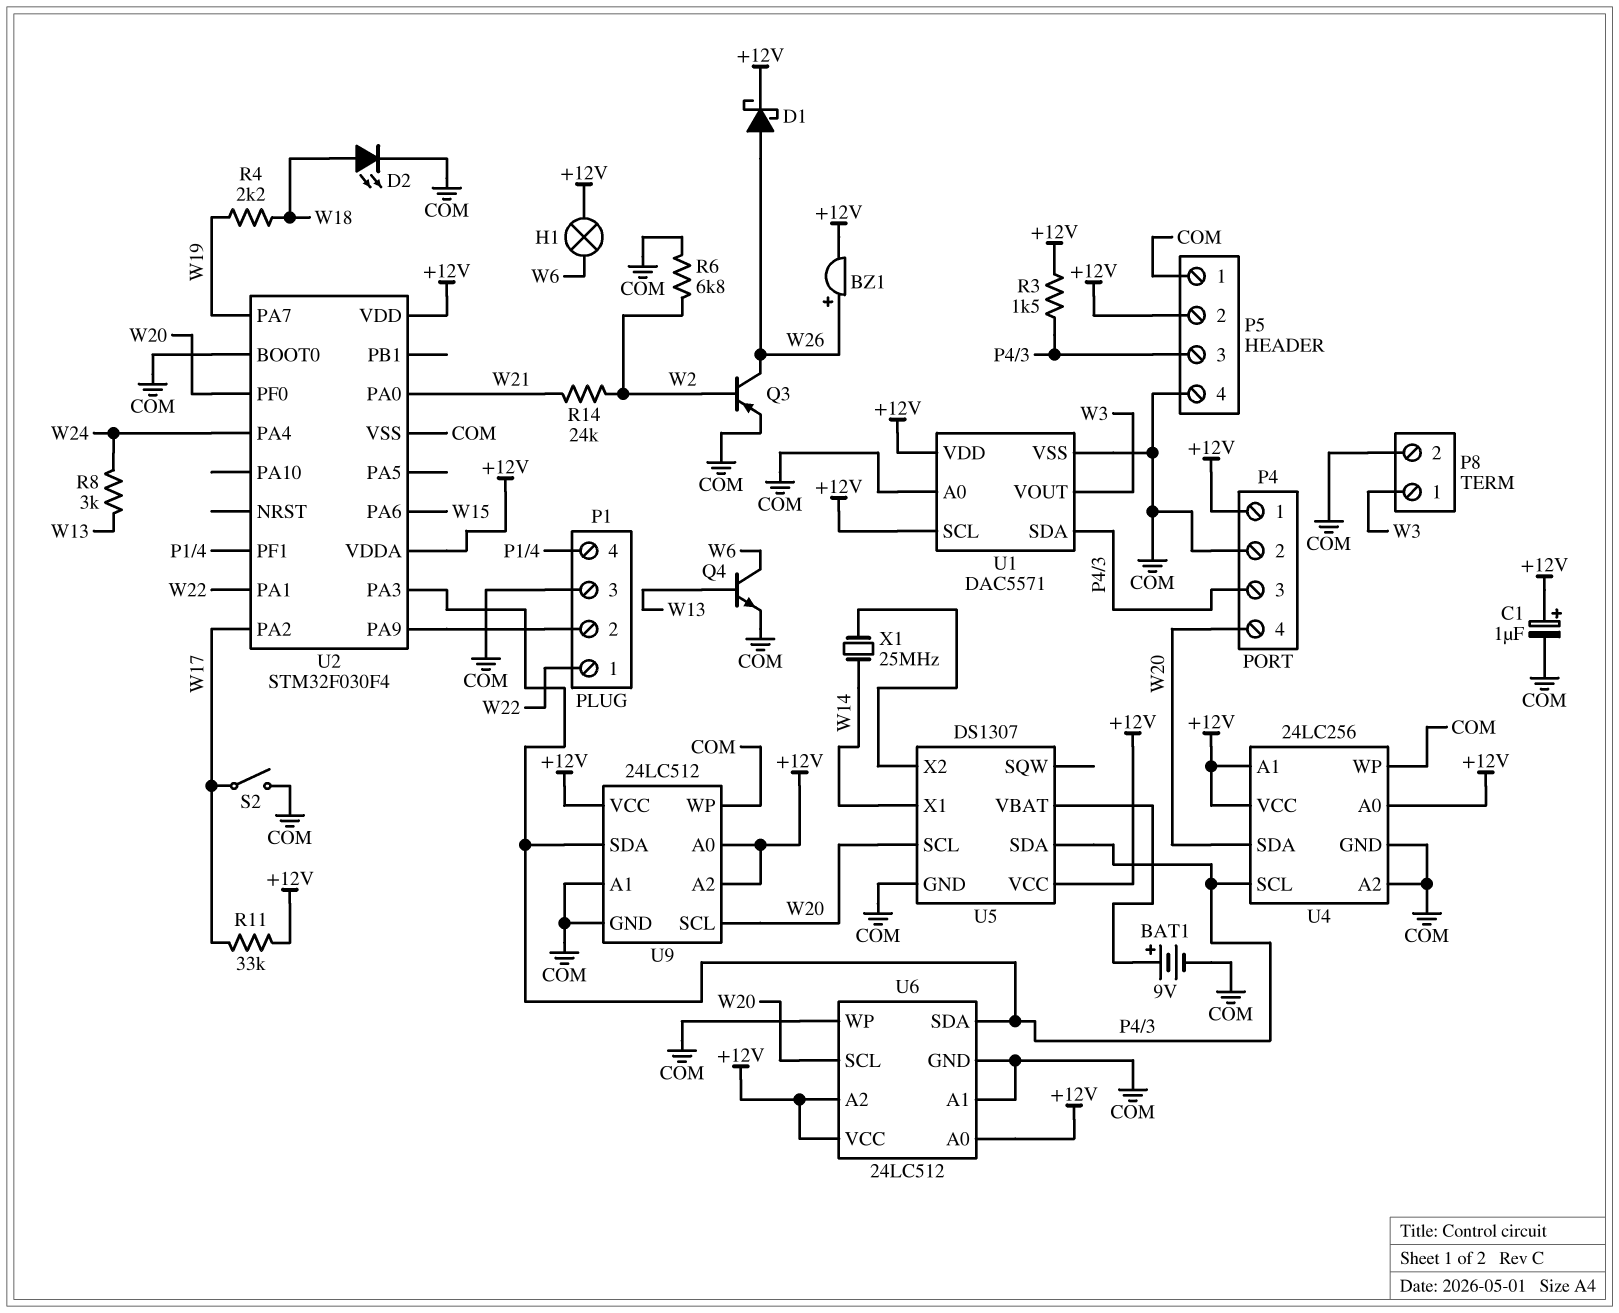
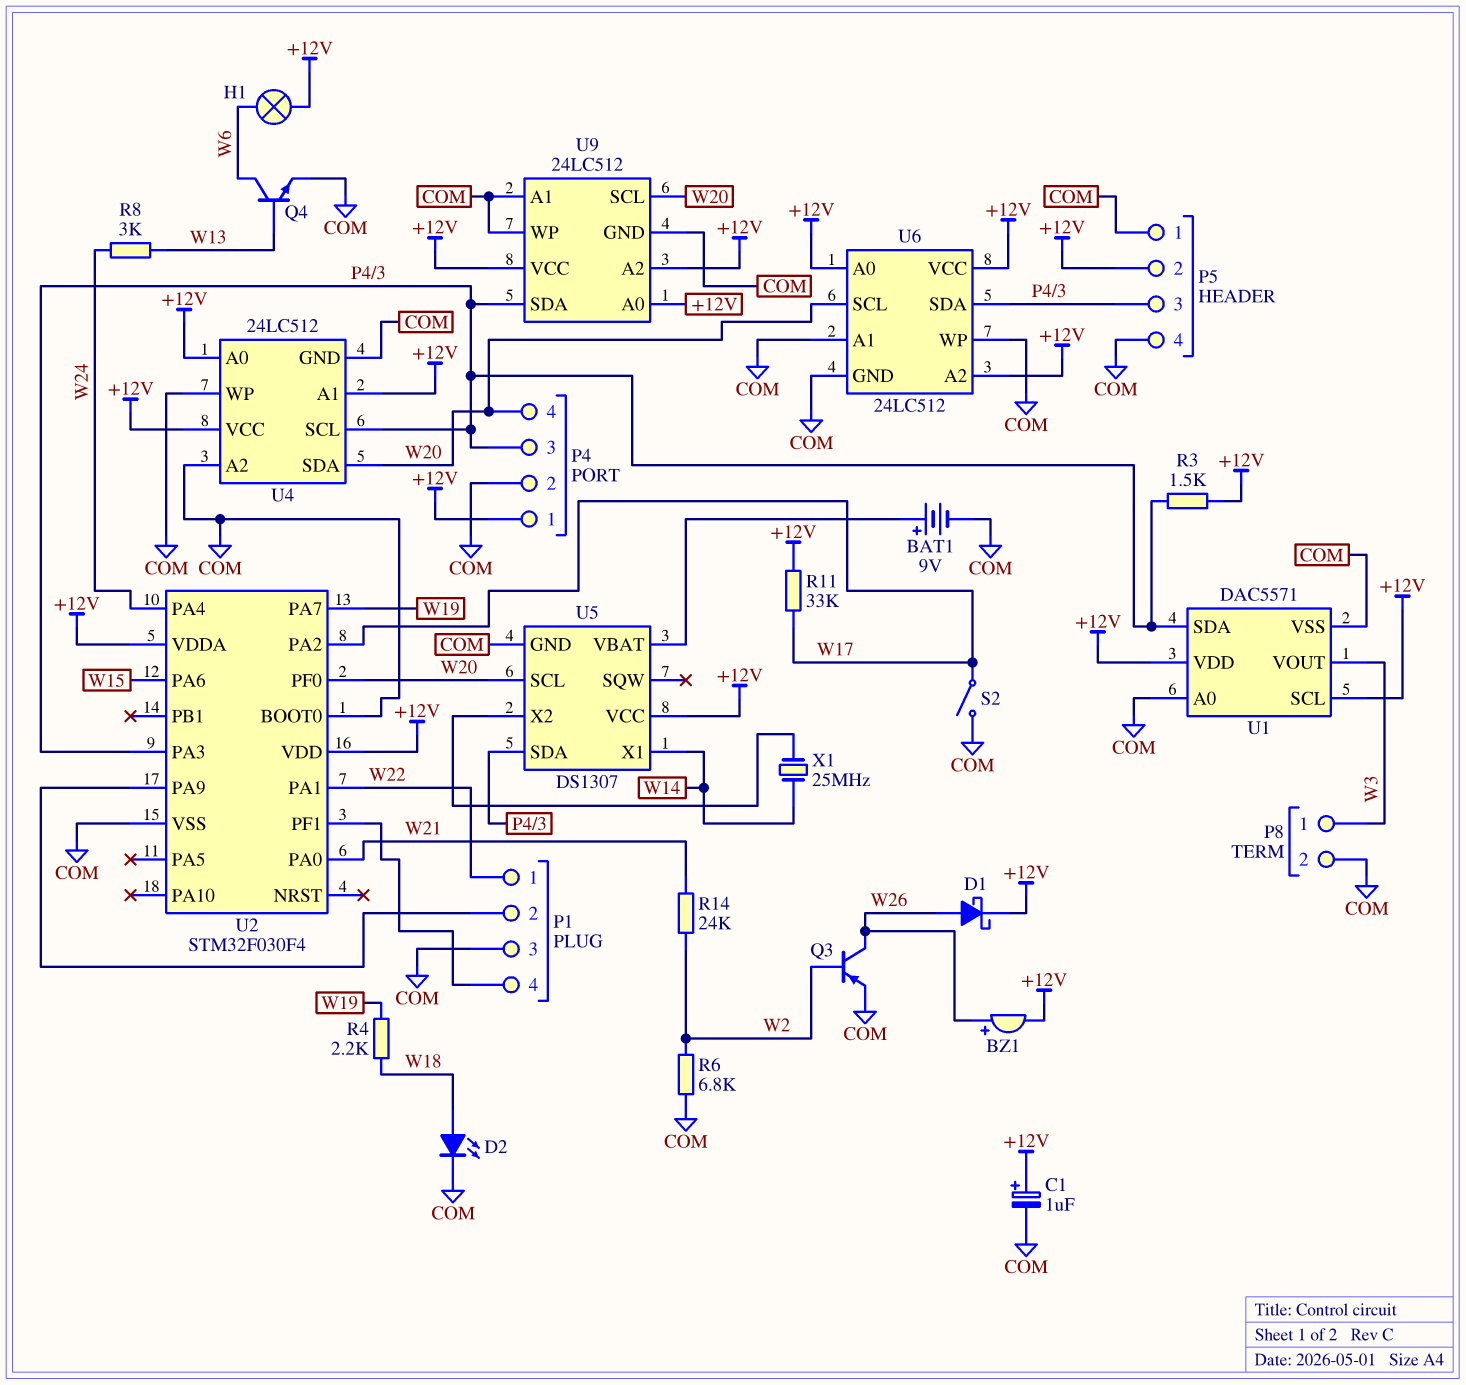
U4: 24LC256 -> 24LC512

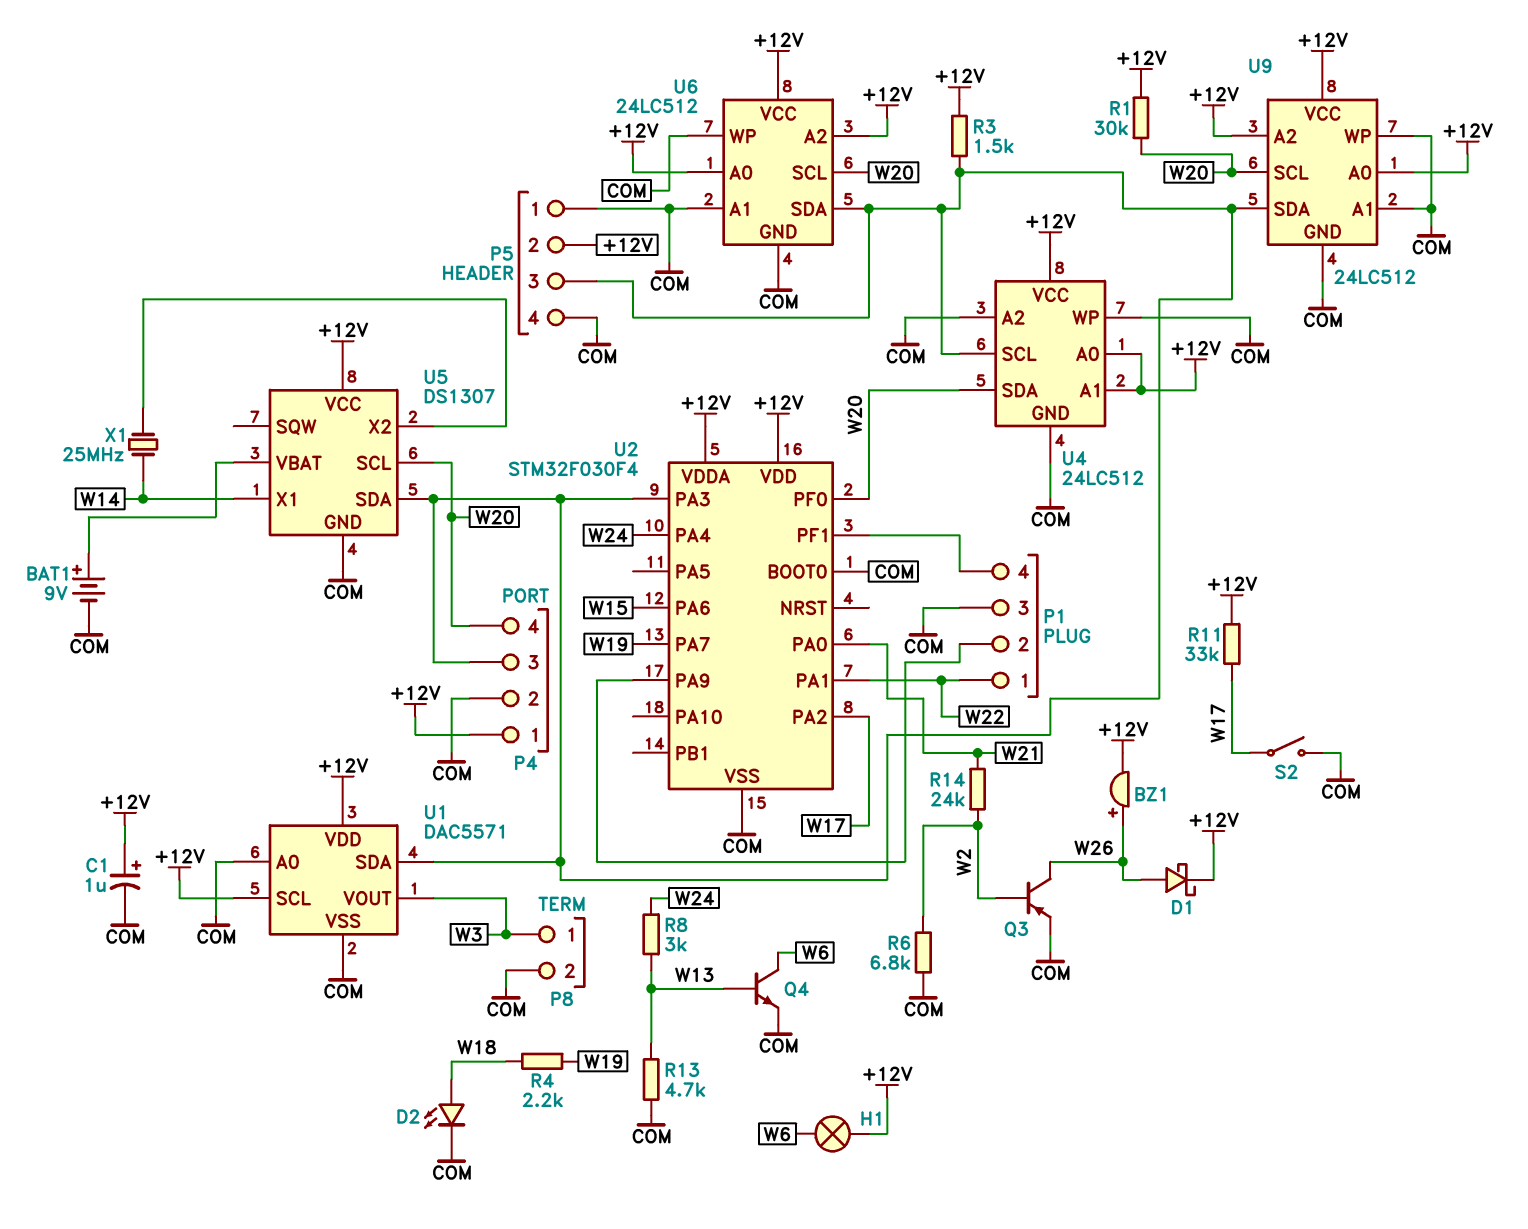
R1: none -> 30k (+12V, W20)
R13: none -> 4.7k (COM, W13)

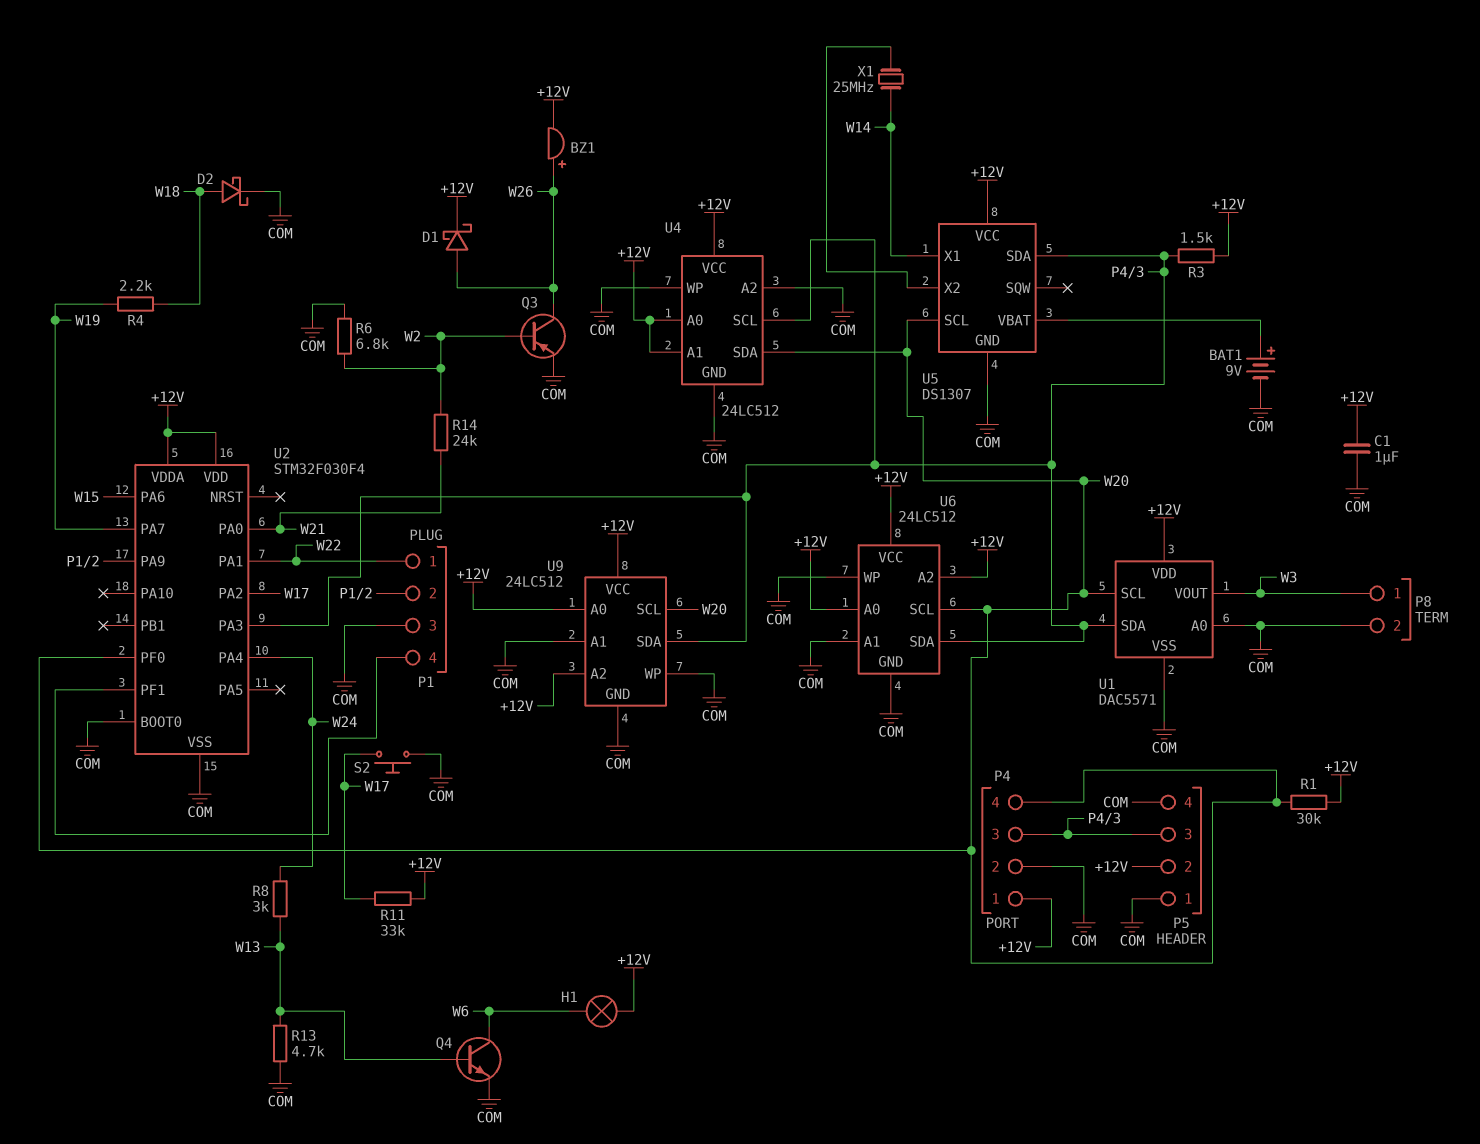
C1: 1uF (plus +12V, minus COM) -> 1uF (+12V, COM)
D2: LED (A W18, K COM) -> schottky (A W18, K COM)
S2: switch (COM, W17) -> button (COM, W17)
U1 pin SCL: +12V -> W20

